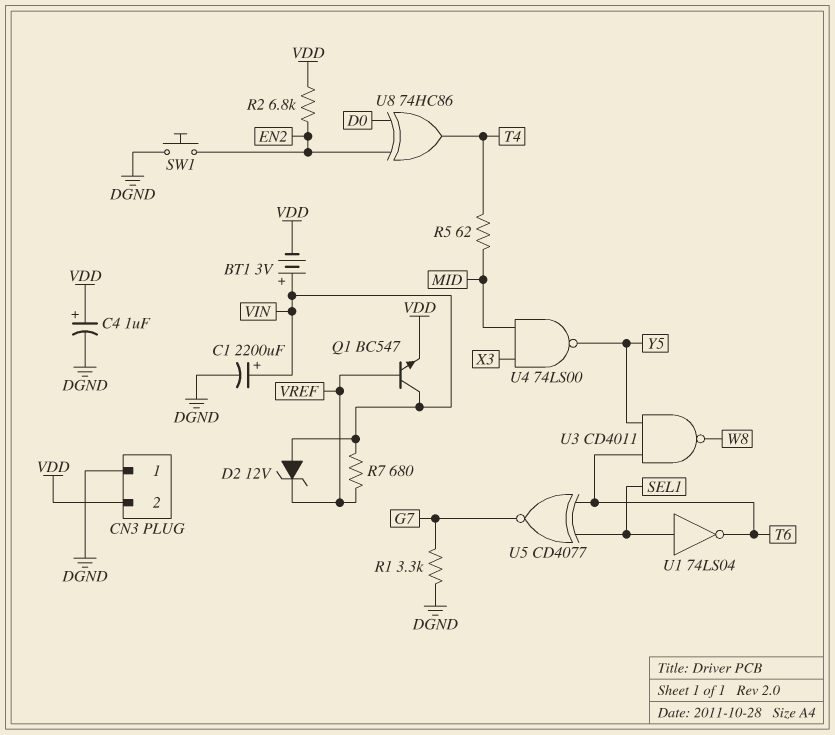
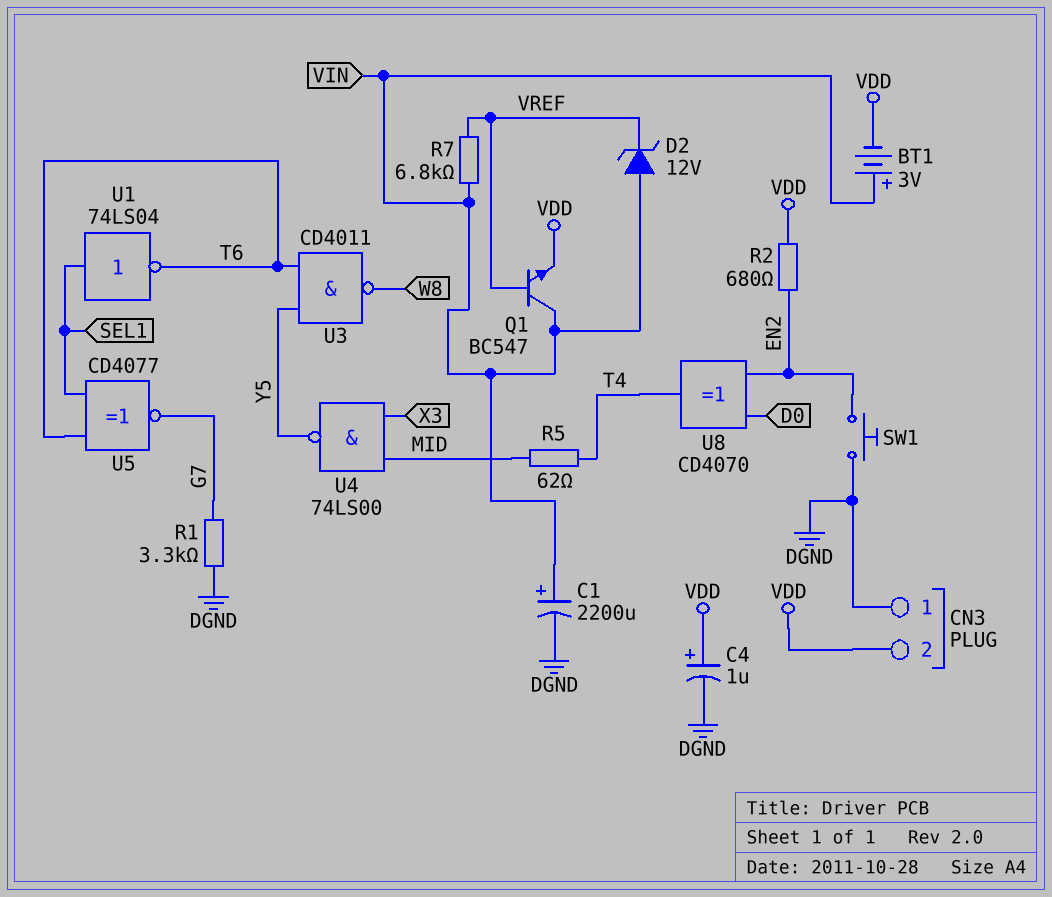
R2: 6.8k (EN2, VDD) -> 680 (EN2, VDD)
R7: 680 (VIN, VREF) -> 6.8k (VIN, VREF)
U8: XOR 74HC86 (in D0, in EN2, out T4) -> XOR CD4070 (in D0, in EN2, out T4)

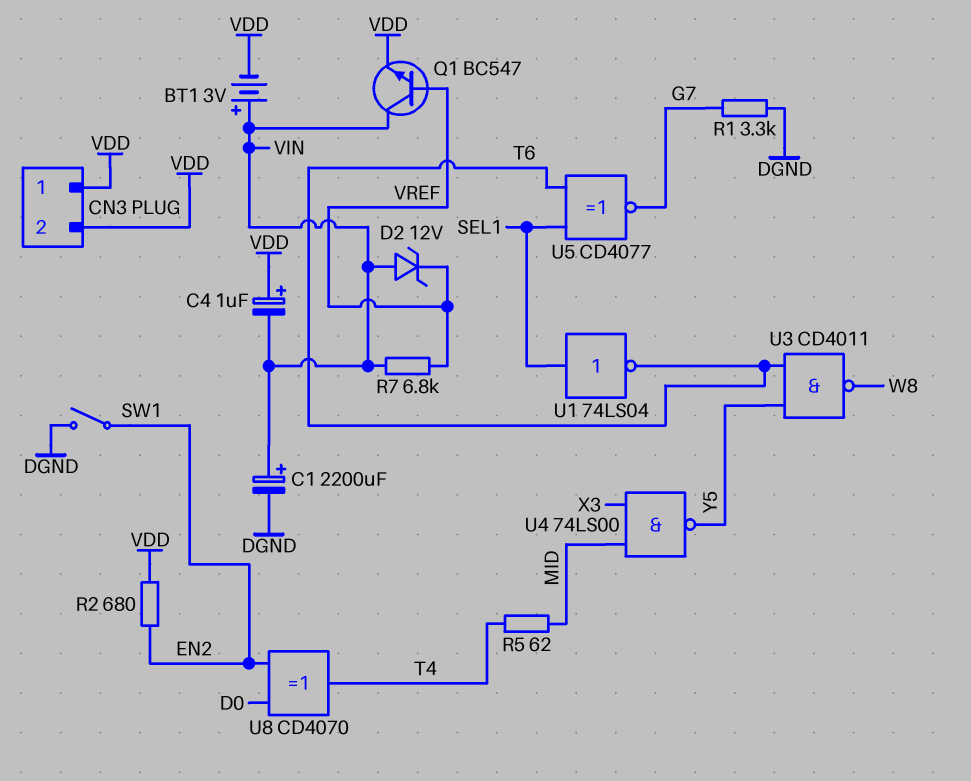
C4: 1uF (plus VDD, minus DGND) -> 1uF (plus VDD, minus VIN)
CN3 pin 1: DGND -> VDD
SW1: button (DGND, EN2) -> switch (DGND, EN2)

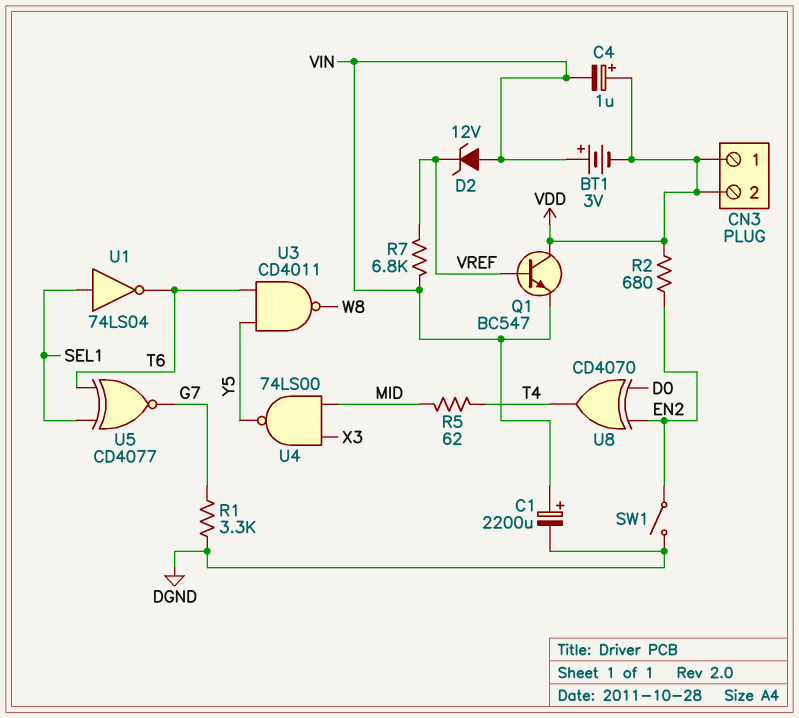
Q1: NPN BC547 (B VREF, C VIN, E VDD) -> NPN BC547 (B VREF, C VDD, E VIN)

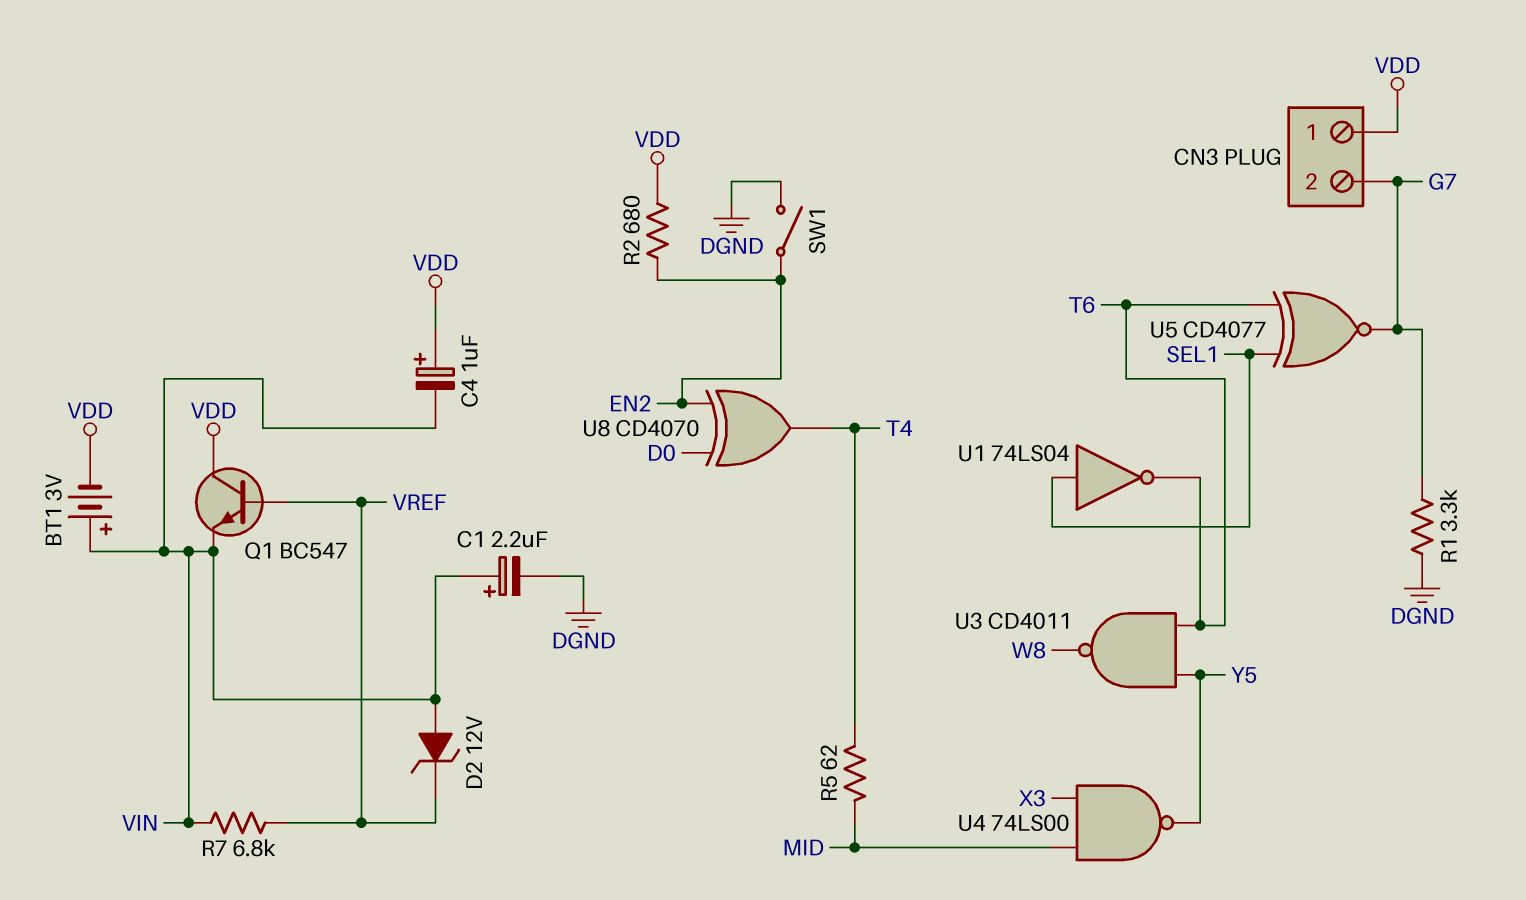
C1: 2200uF (plus VIN, minus DGND) -> 2.2uF (plus VIN, minus DGND)
CN3 pin 2: VDD -> G7

